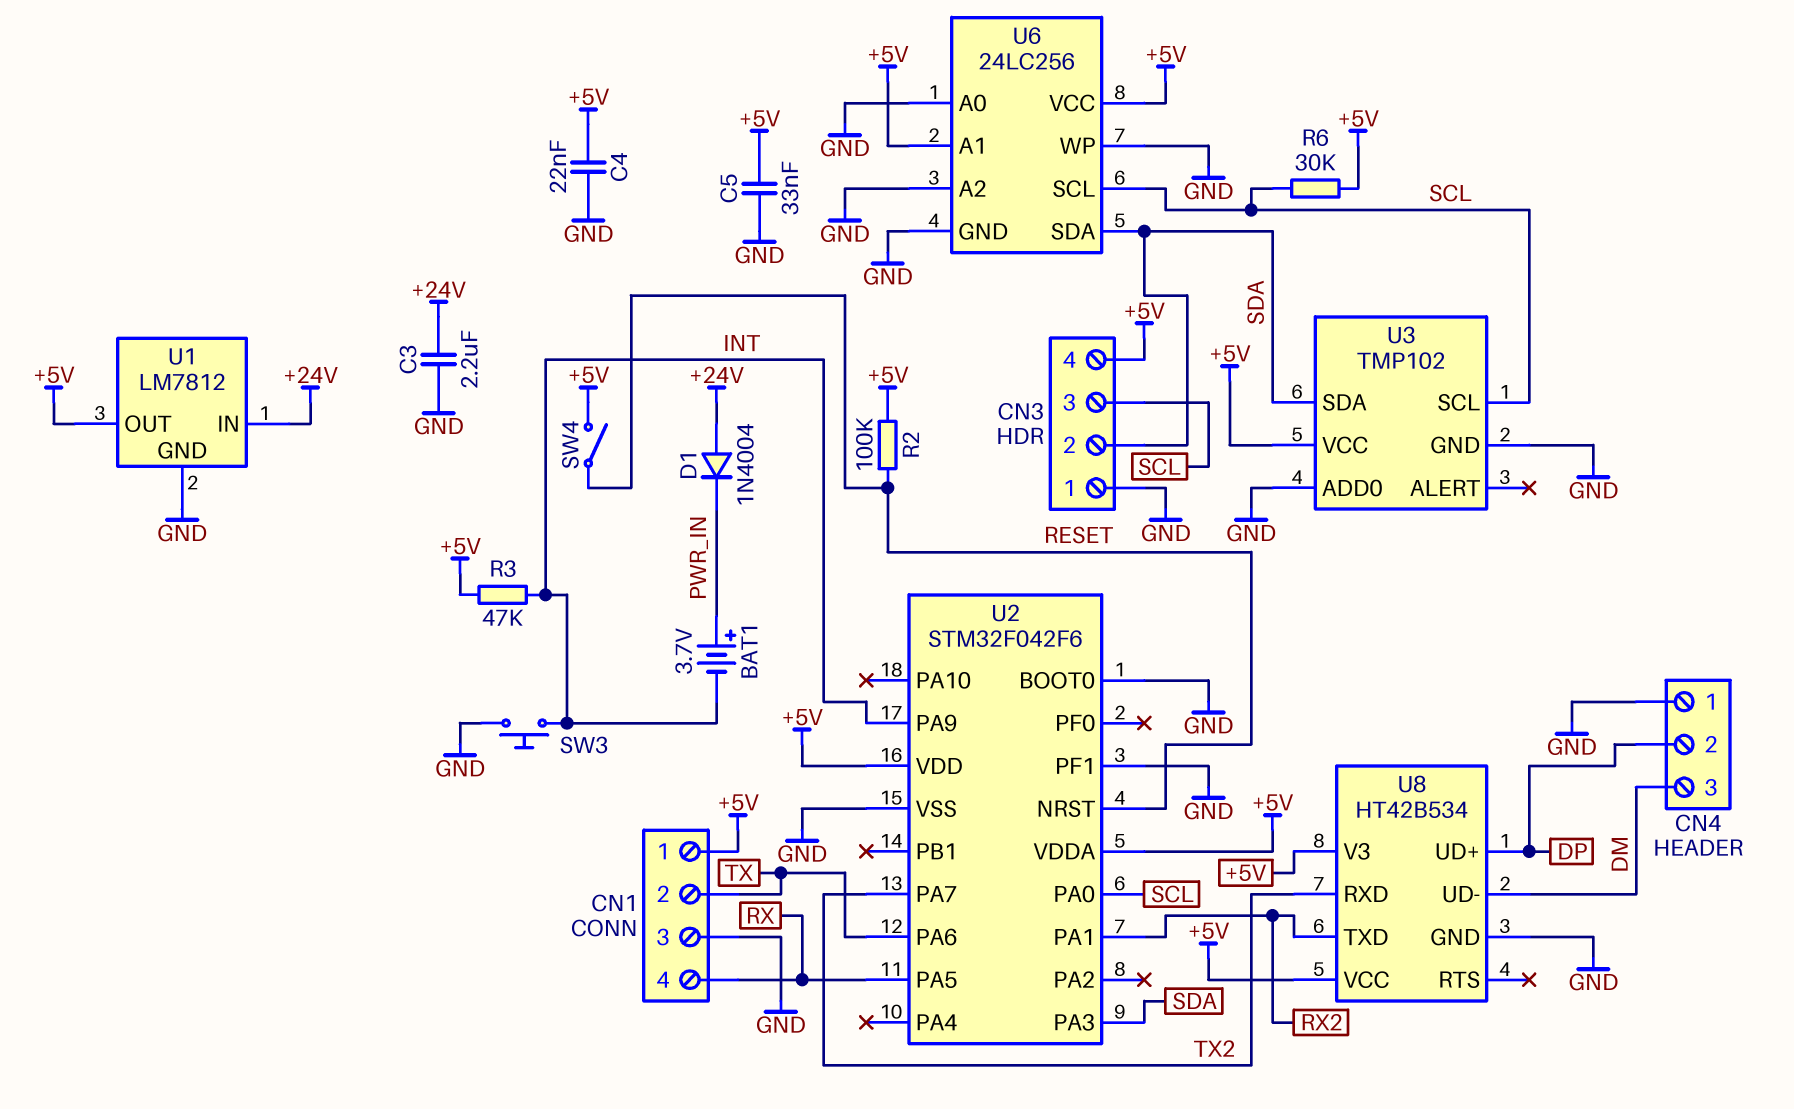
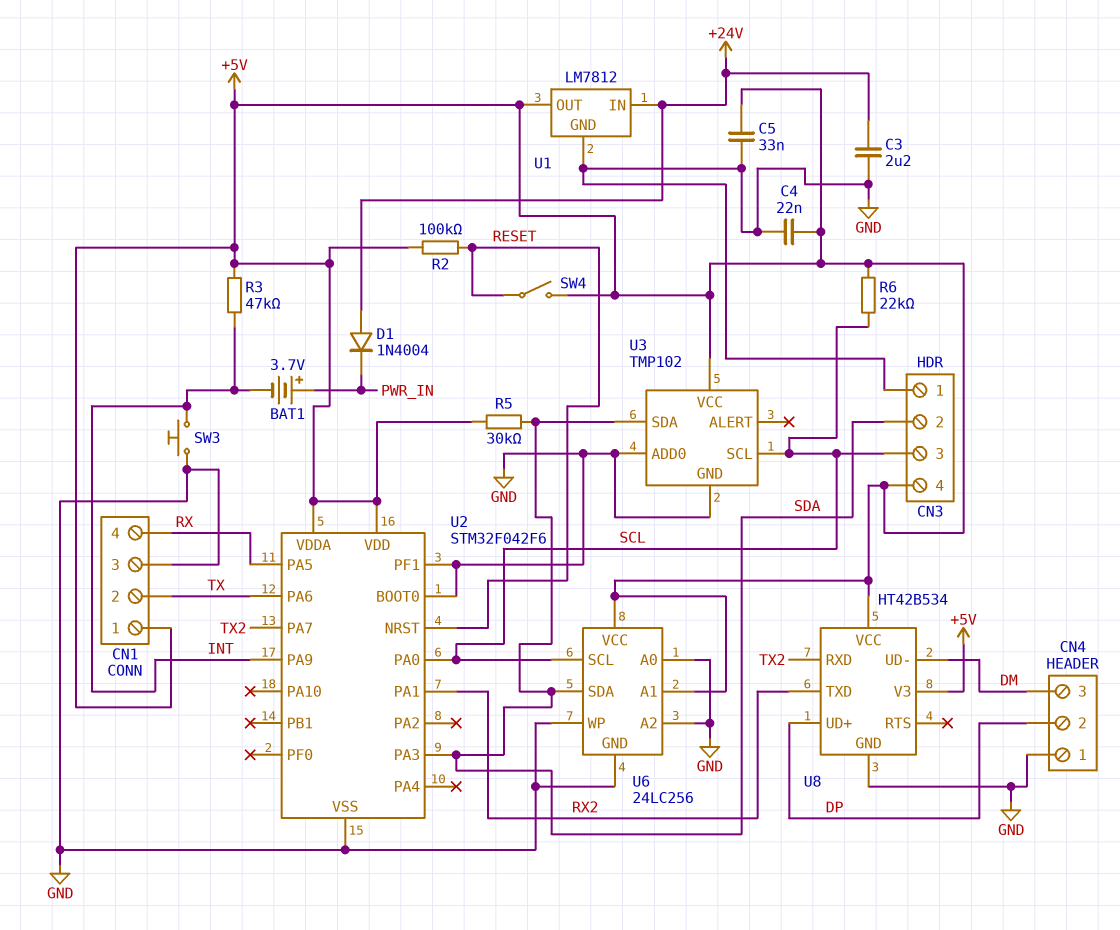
R5: none -> 30k (+5V, SDA)
R6: 30k (+5V, SCL) -> 22k (+5V, SCL)

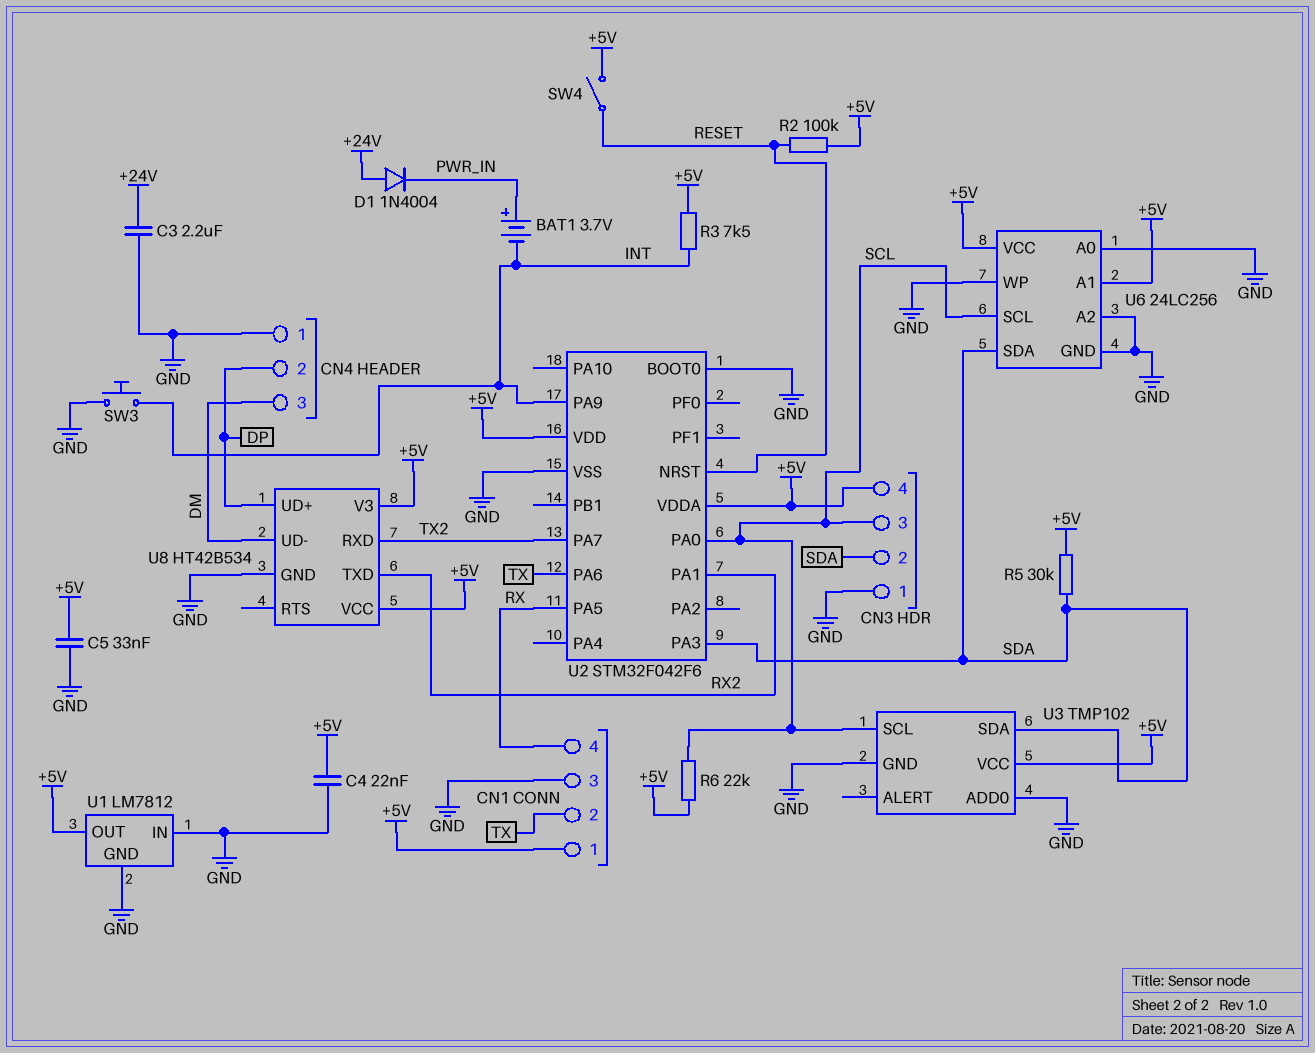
R3: 47k (+5V, INT) -> 7.5k (+5V, INT)
U1 pin IN: +24V -> GND
U2 pin PF1: GND -> none

